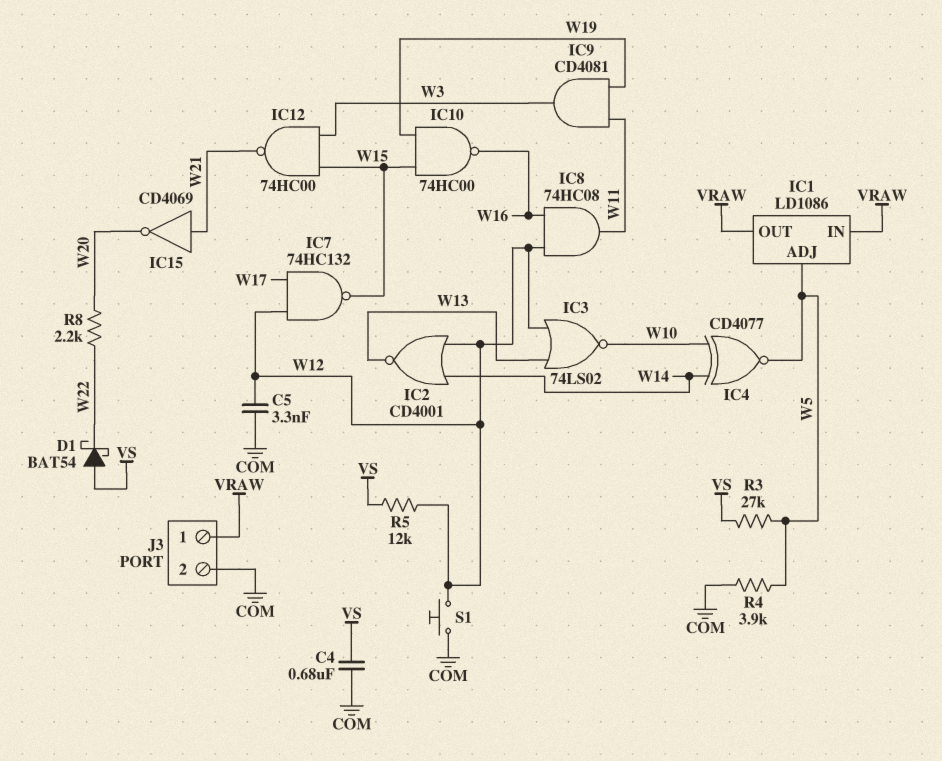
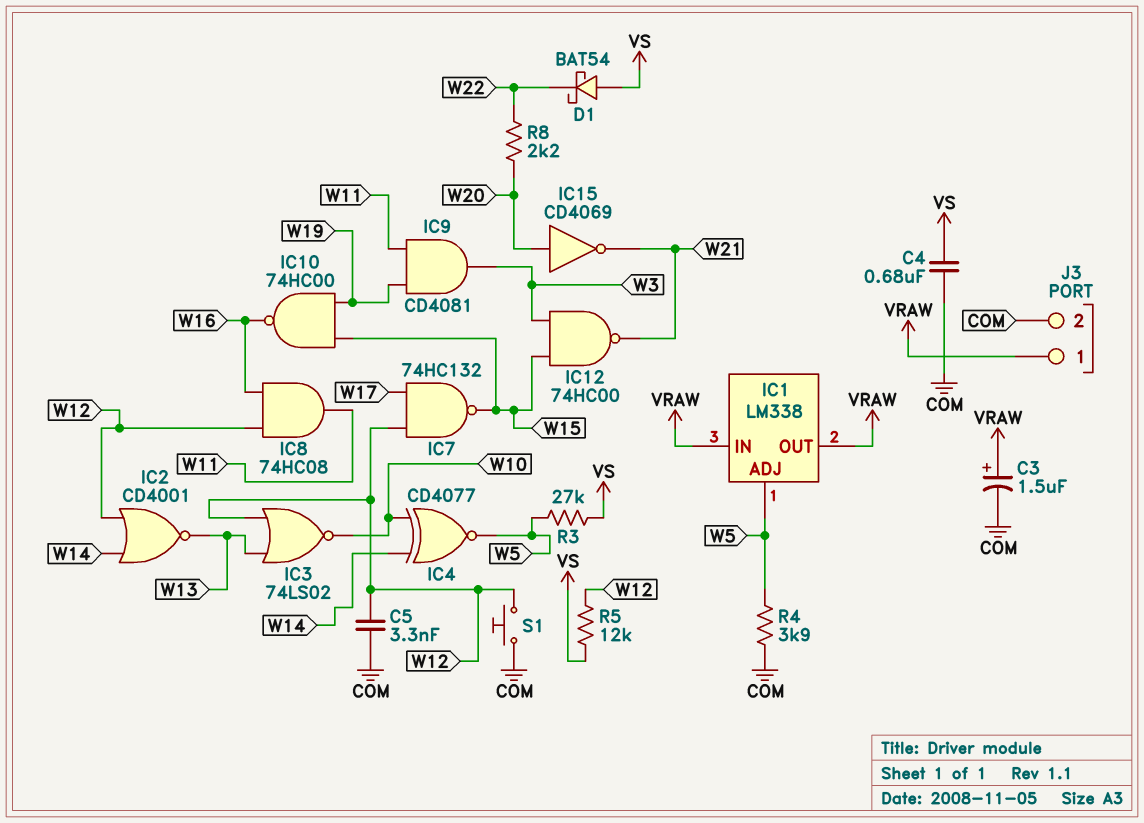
C3: none -> 1.5uF (plus VRAW, minus COM)
IC1: LD1086 -> LM338
IC15: NOT CD4069 (in W21, out W20) -> NOT CD4069 (in W20, out W21)

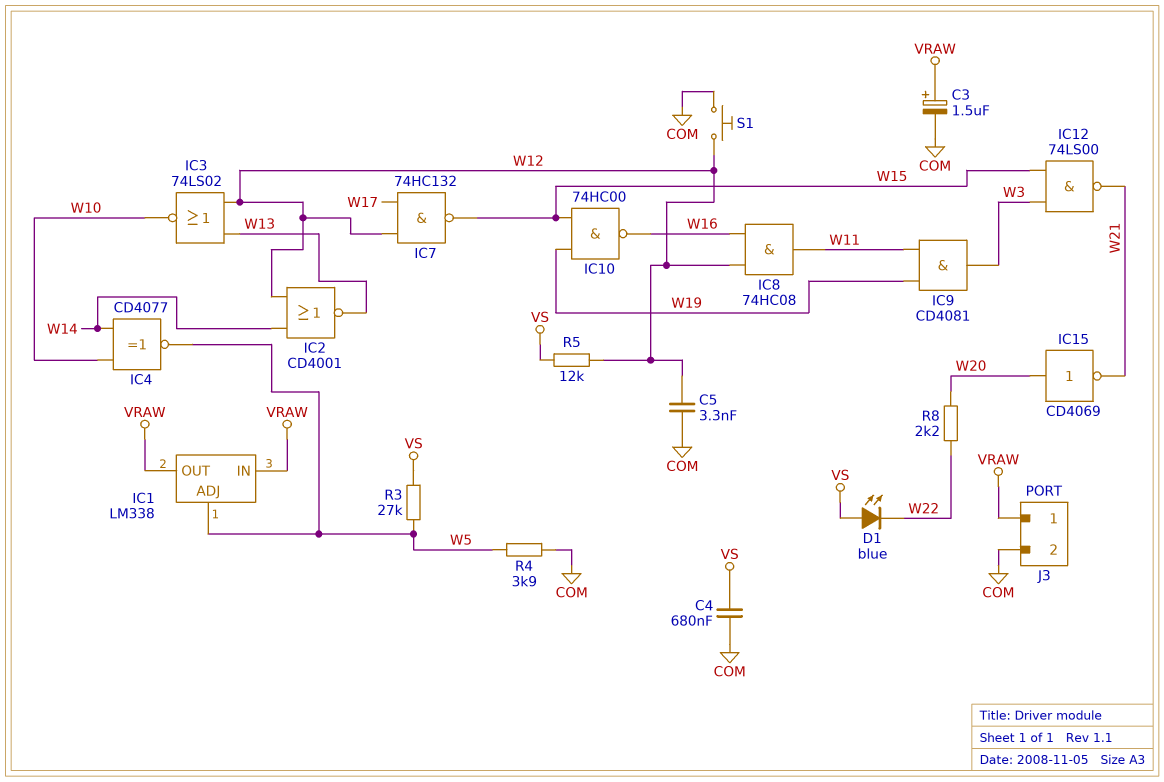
D1: schottky BAT54 (A VS, K W22) -> LED blue (A VS, K W22)
IC12: NAND 74HC00 (in W3, in W15, out W21) -> NAND 74LS00 (in W3, in W15, out W21)

